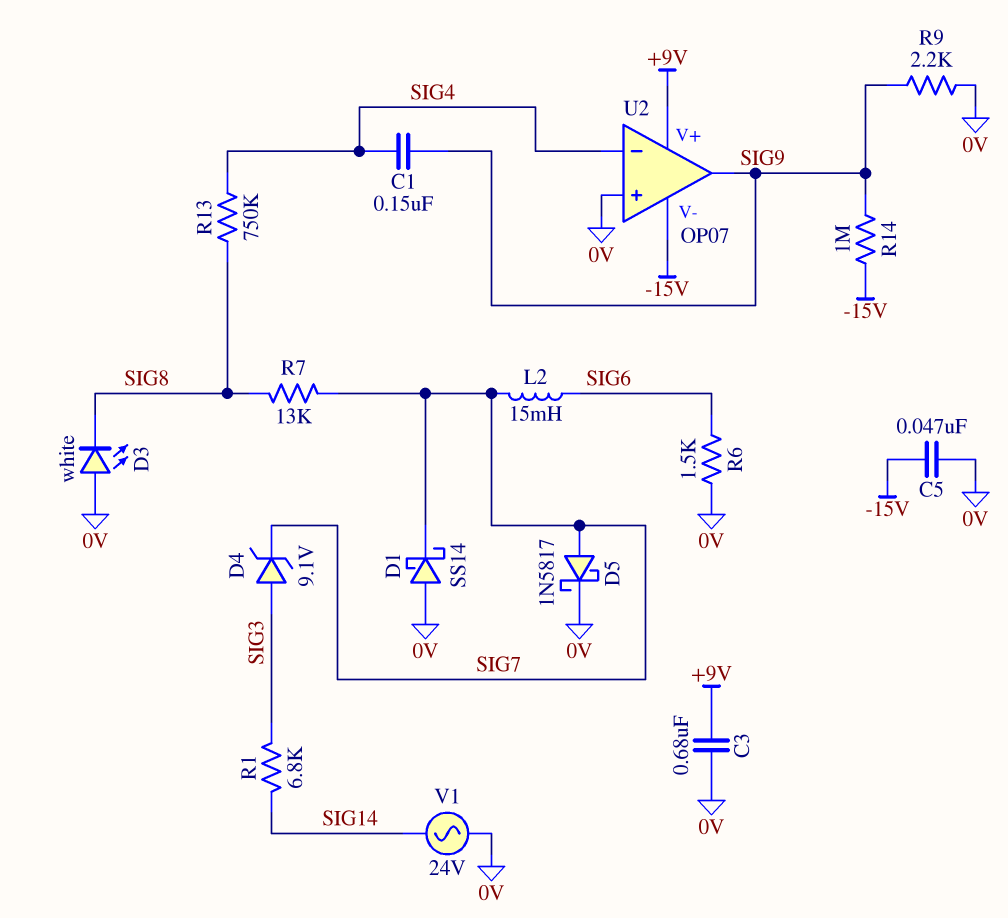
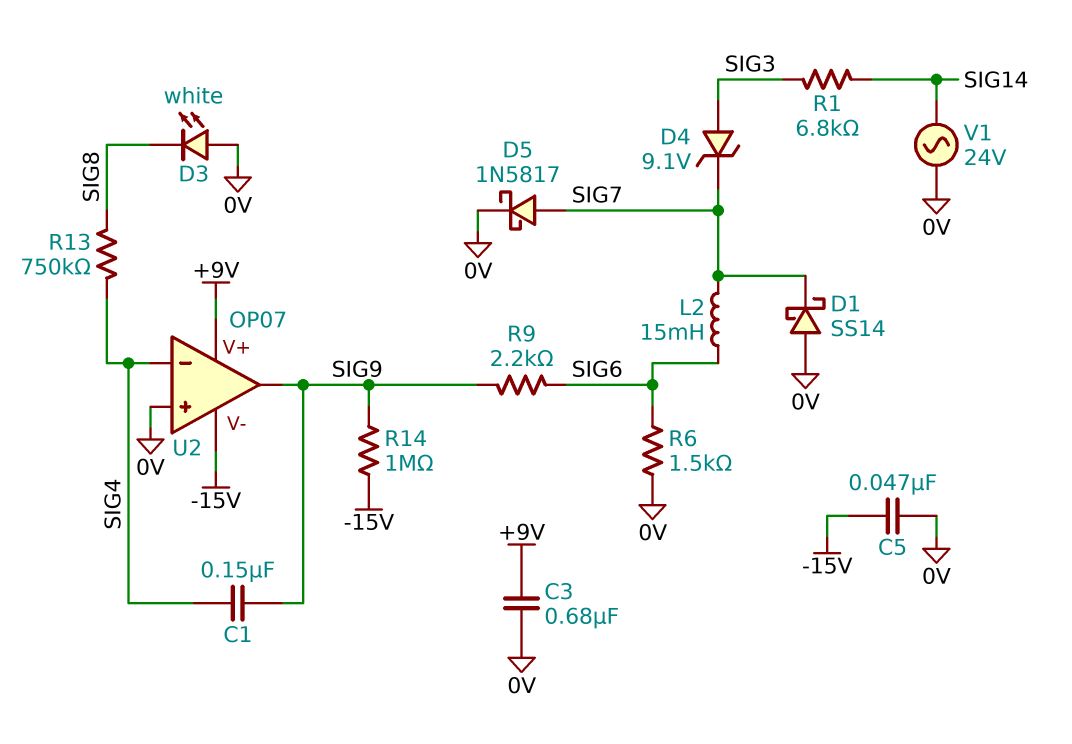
R7: 13k (SIG7, SIG8) -> none
R9: 2.2k (0V, SIG9) -> 2.2k (SIG6, SIG9)

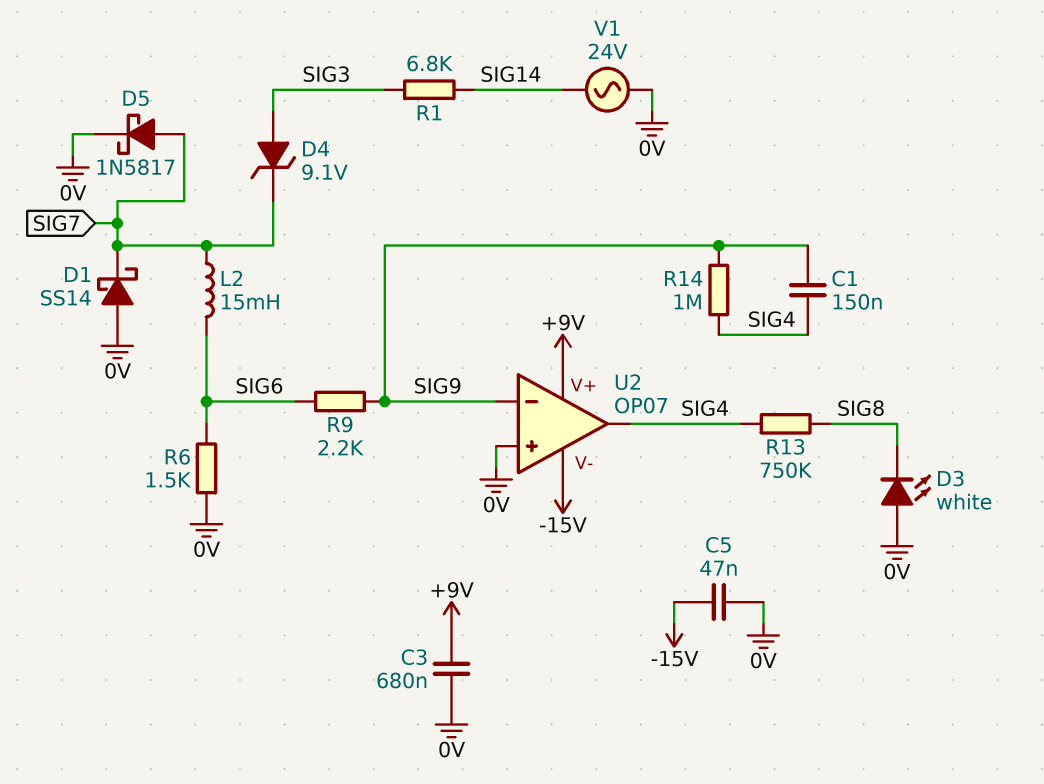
R14: 1M (-15V, SIG9) -> 1M (SIG4, SIG9)
U2 pin in-: SIG4 -> SIG9
U2 pin out: SIG9 -> SIG4

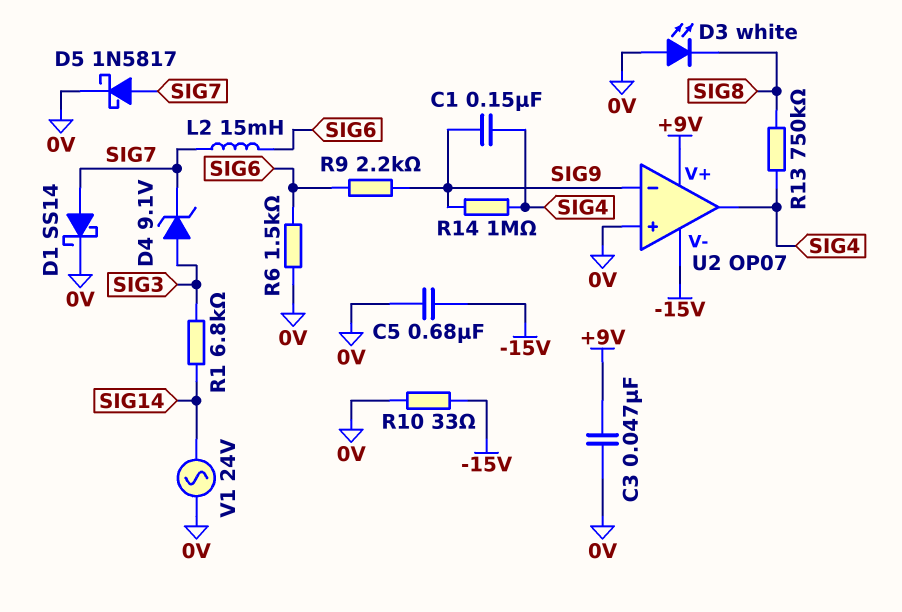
C3: 680nF (+9V, 0V) -> 47nF (+9V, 0V)
C5: 47nF (-15V, 0V) -> 680nF (-15V, 0V)
D1: schottky SS14 (A 0V, K SIG7) -> schottky SS14 (A SIG7, K 0V)
R10: none -> 33 (-15V, 0V)

